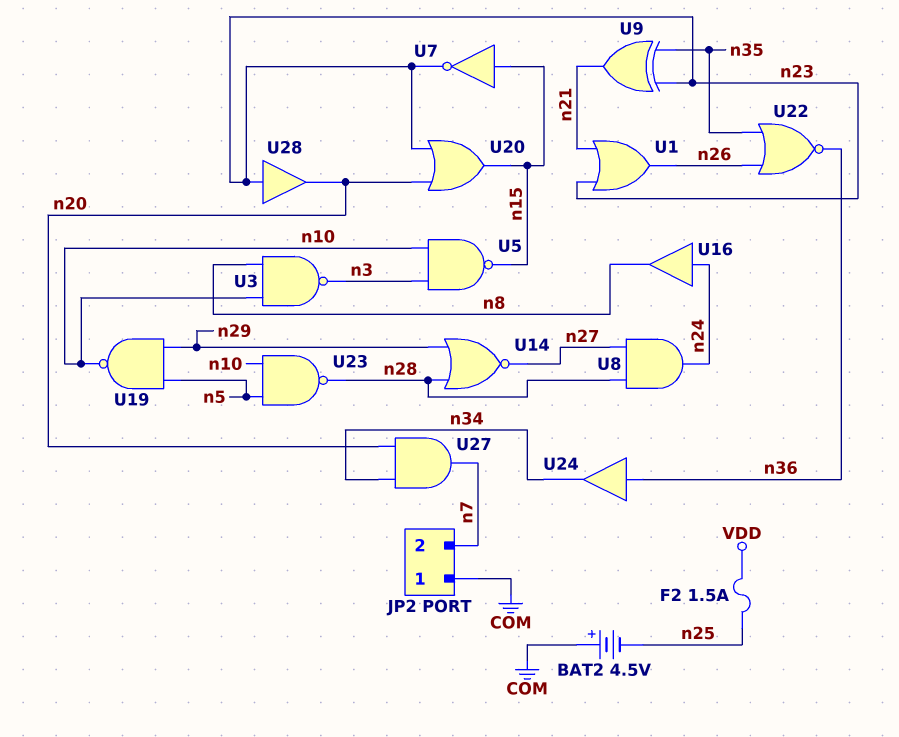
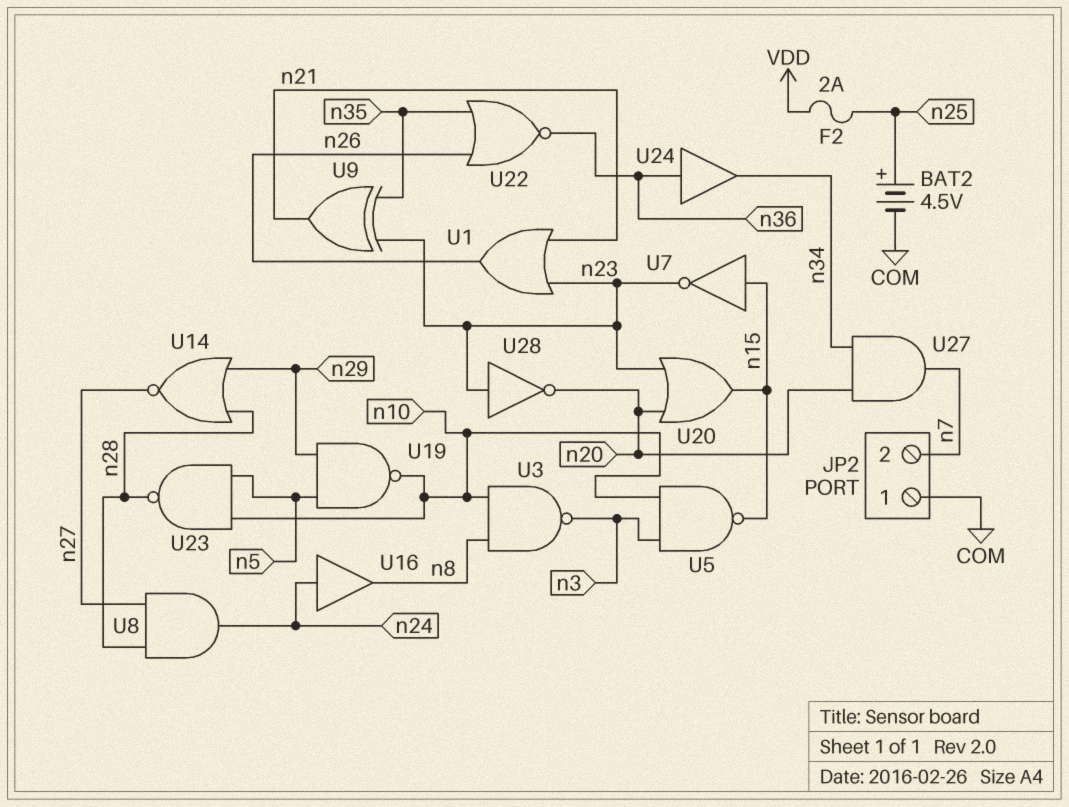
BAT2: 4.5V (plus COM, minus n25) -> 4.5V (plus n25, minus COM)
F2: 1.5A (VDD, n25) -> 2A (VDD, n25)
U28: buffer (in n23, out n20) -> NOT (in n23, out n20)

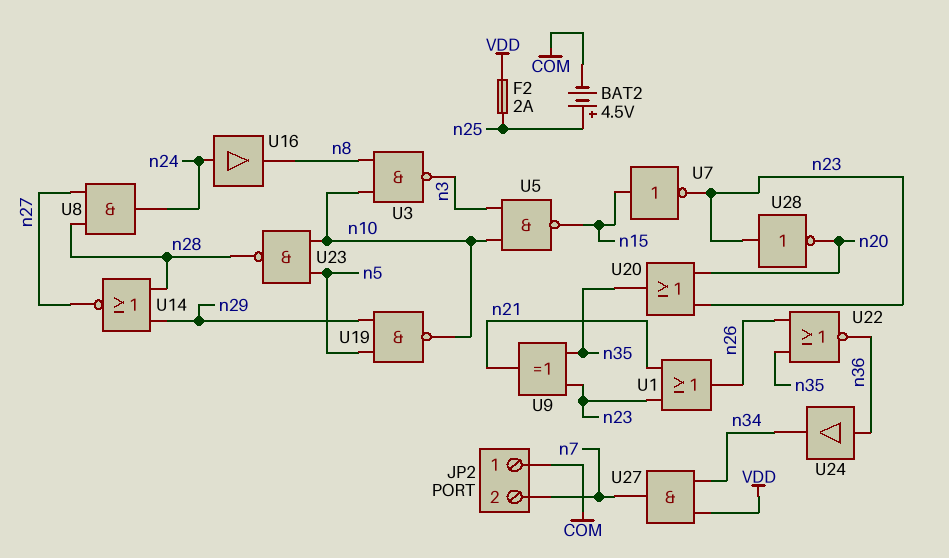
U20: OR (in n20, in n23, out n15) -> OR (in n20, in n23, out n35)
U27: AND (in n20, in n34, out n7) -> AND (in VDD, in n34, out n7)

